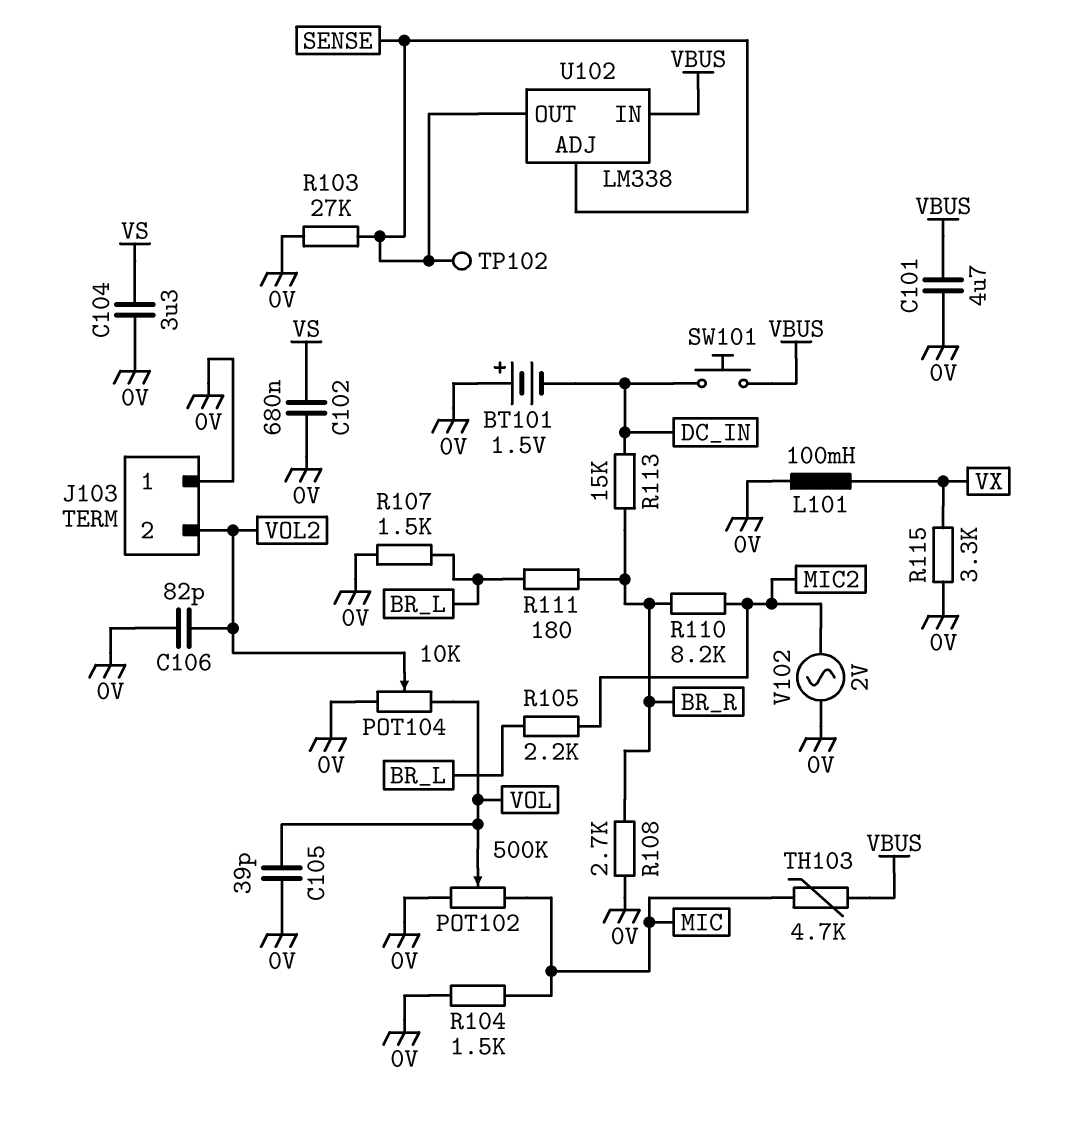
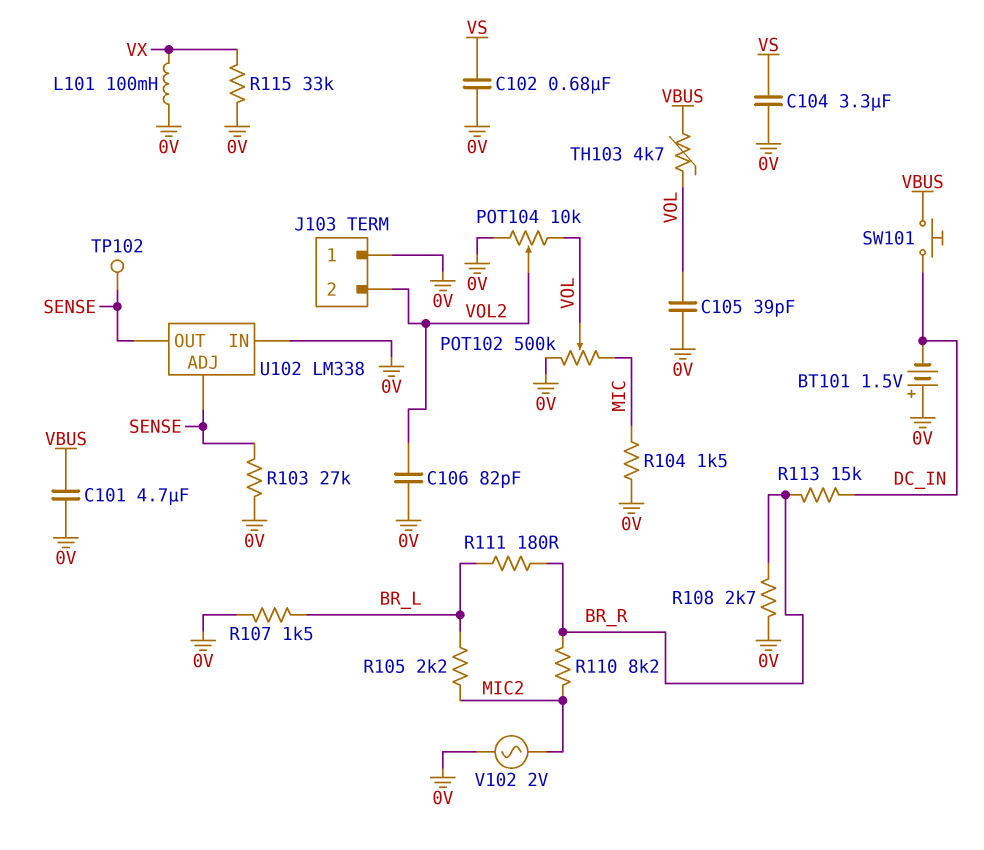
R115: 3.3k (0V, VX) -> 33k (0V, VX)
TH103: 4.7k (MIC, VBUS) -> 4.7k (VBUS, VOL)
U102 pin IN: VBUS -> 0V

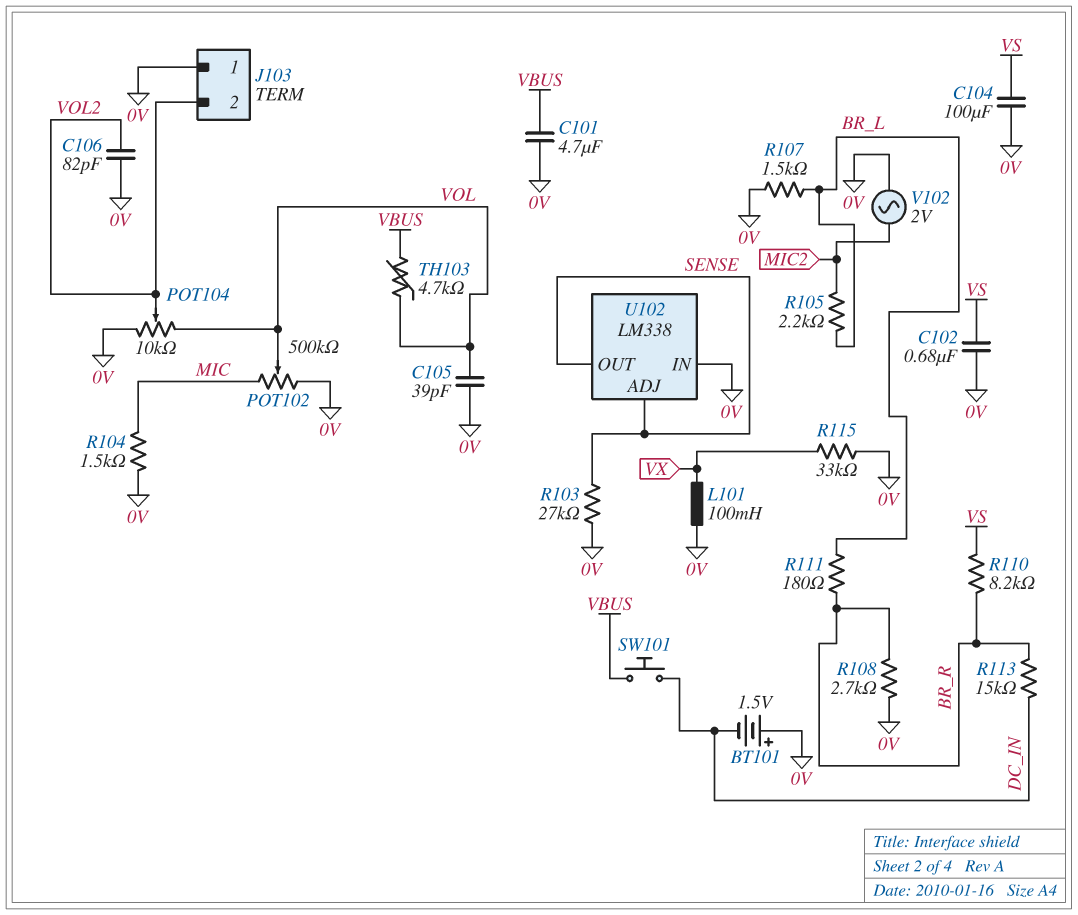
C104: 3.3uF (0V, VS) -> 100uF (0V, VS)
R110: 8.2k (BR_R, MIC2) -> 8.2k (BR_R, VS)
TP102: test point (SENSE) -> none

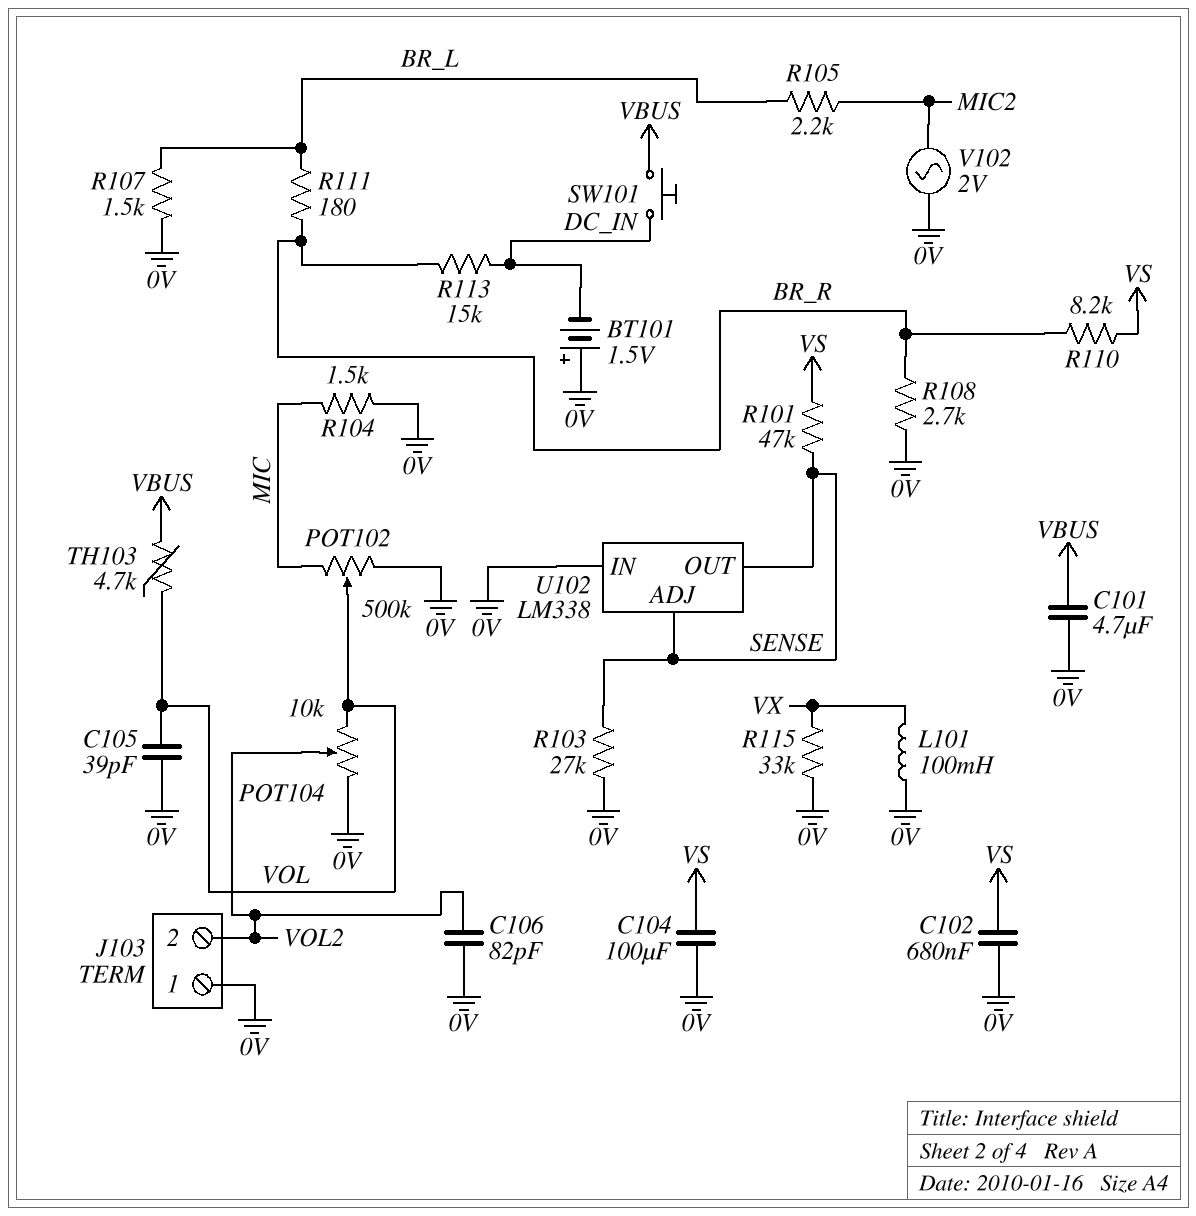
R101: none -> 47k (SENSE, VS)

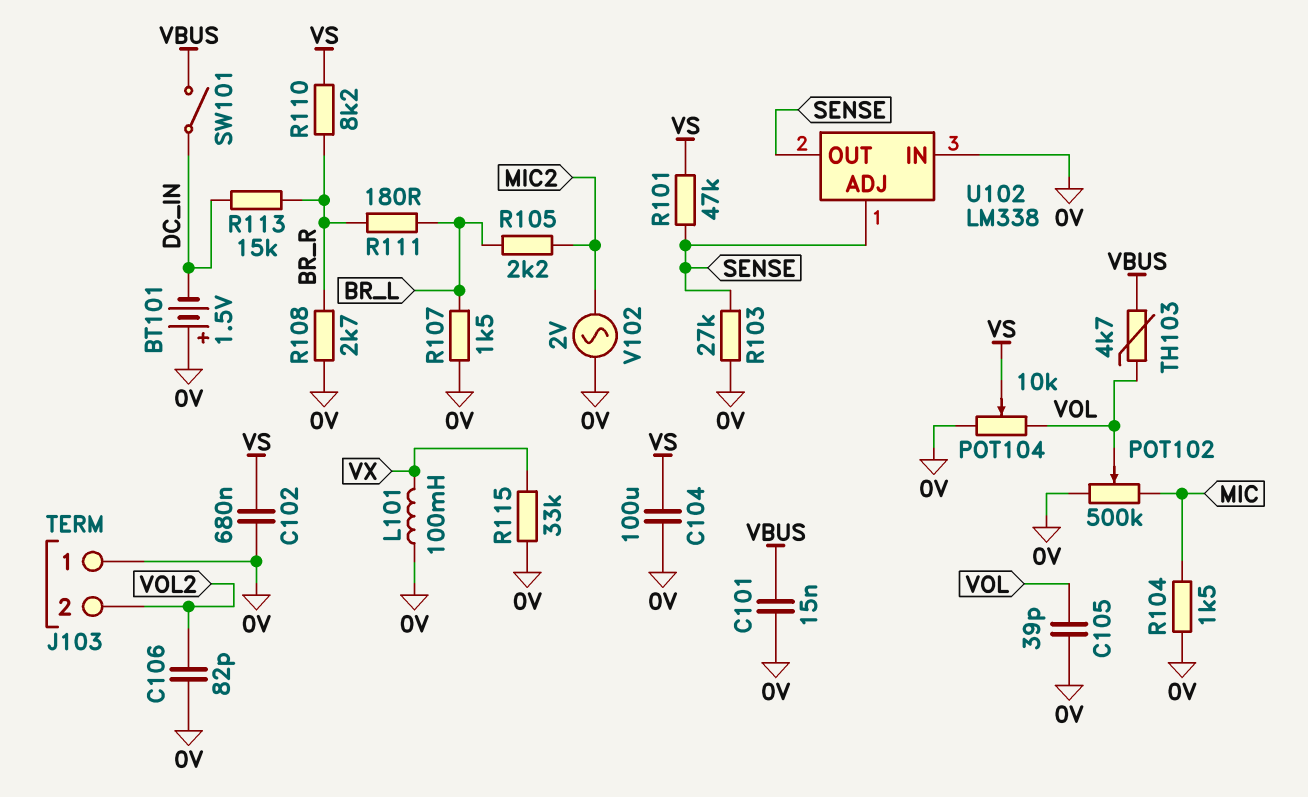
C101: 4.7uF (0V, VBUS) -> 15nF (0V, VBUS)
POT104: 10k (0V, VOL, wiper VOL2) -> 10k (0V, VOL, wiper VS)
SW101: button (DC_IN, VBUS) -> switch (DC_IN, VBUS)

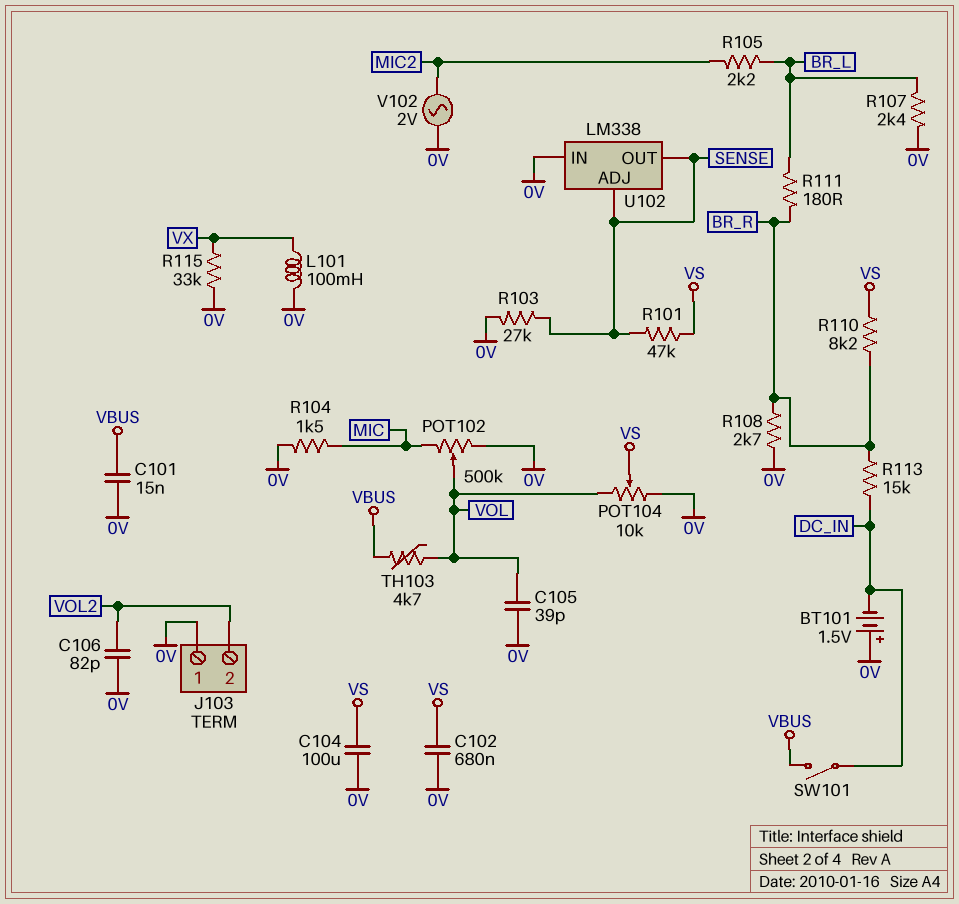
R107: 1.5k (0V, BR_L) -> 2.4k (0V, BR_L)

